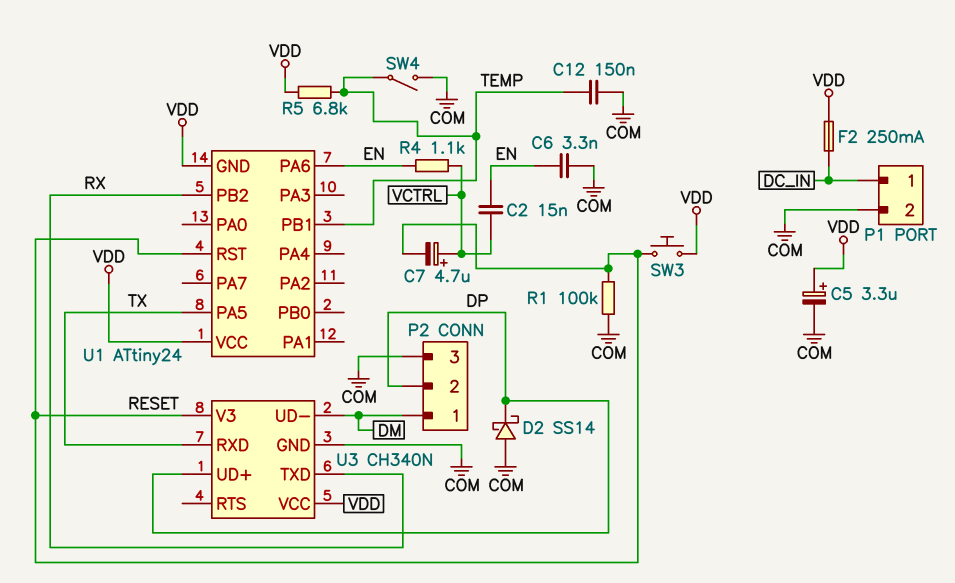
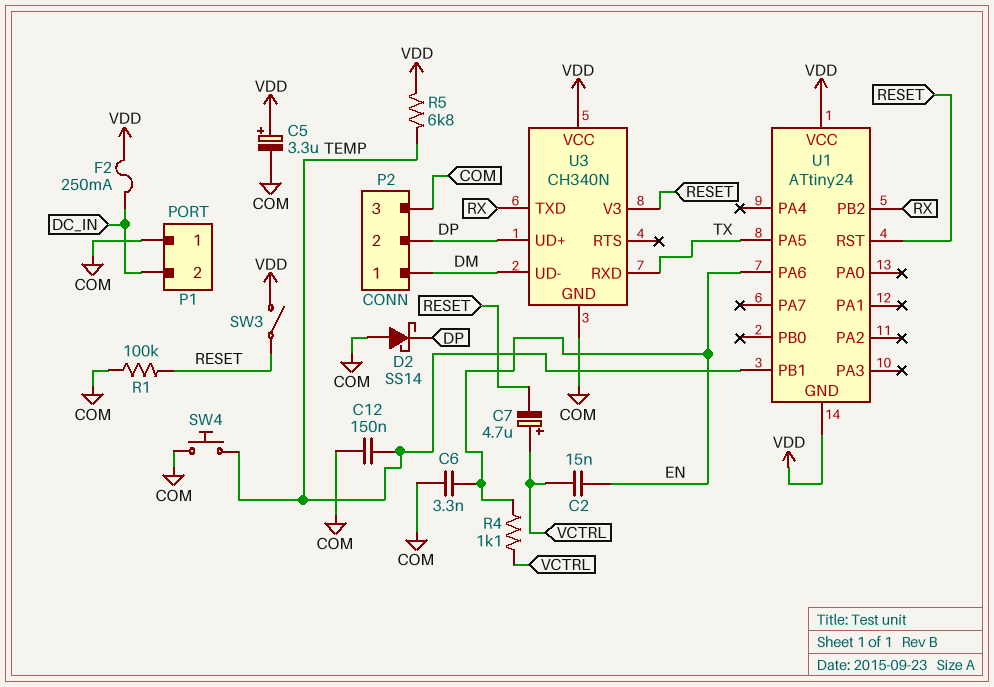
P1 pin 1: DC_IN -> COM
P1 pin 2: COM -> DC_IN
SW3: button (RESET, VDD) -> switch (RESET, VDD)
SW4: switch (COM, TEMP) -> button (COM, TEMP)

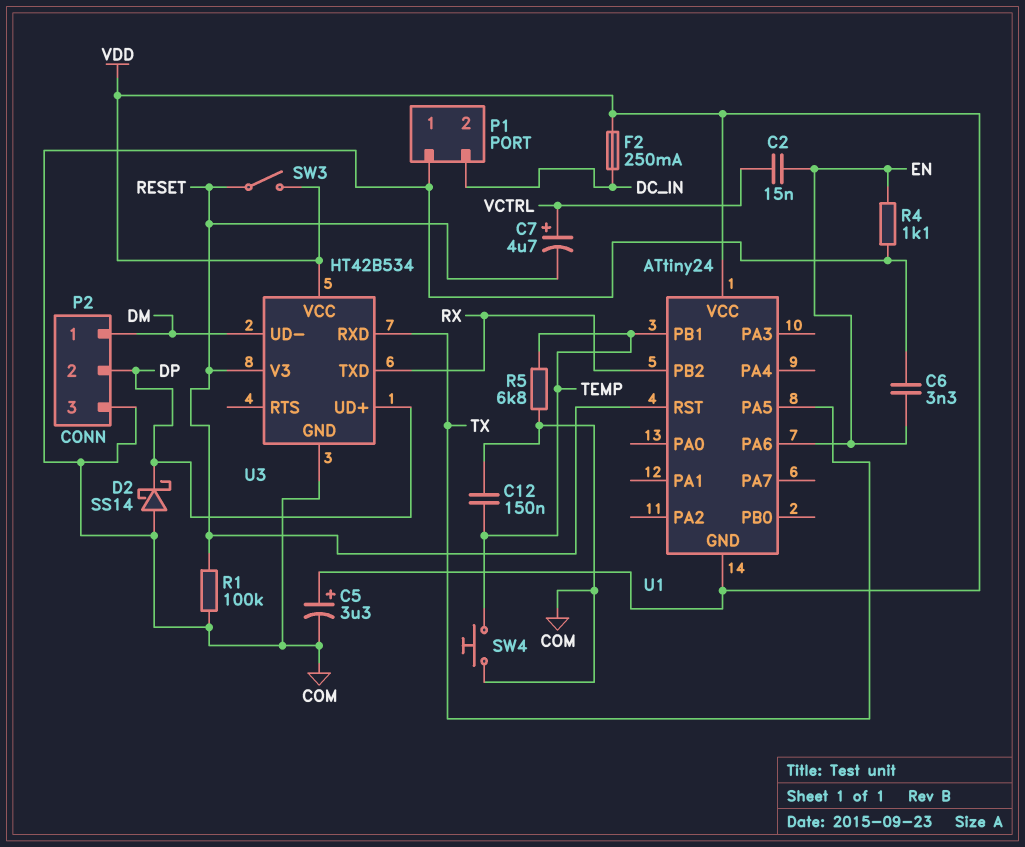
R4: 1.1k (EN, VCTRL) -> 1.1k (COM, EN)
R5: 6.8k (TEMP, VDD) -> 6.8k (COM, TEMP)
U3: CH340N -> HT42B534

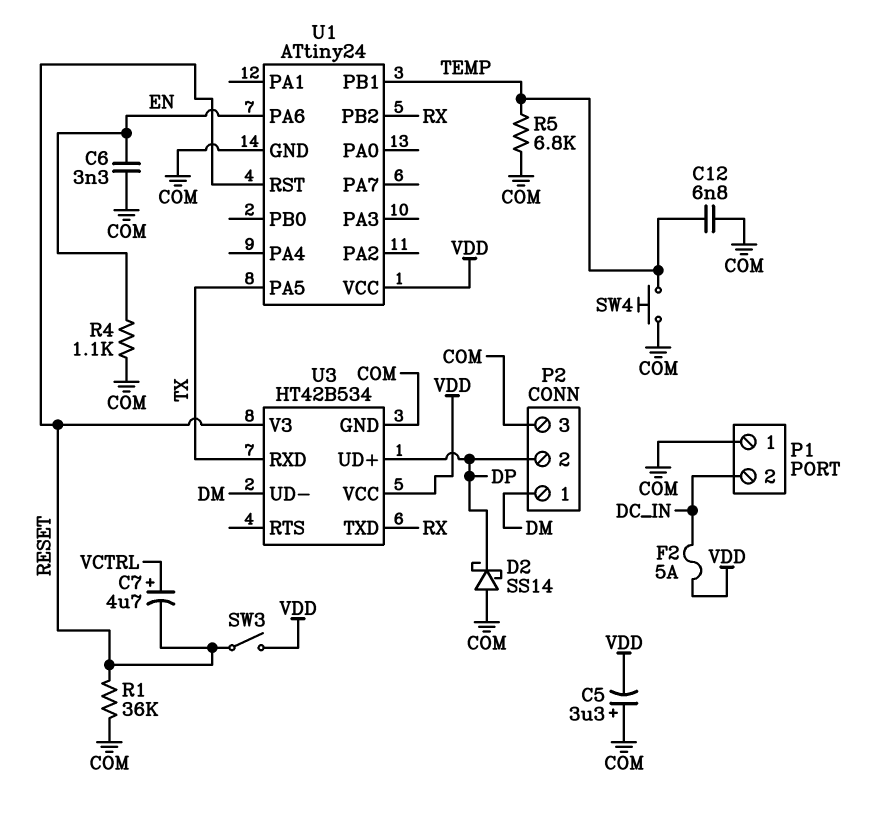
C2: 15nF (EN, VCTRL) -> none
C5: 3.3uF (plus VDD, minus COM) -> 3.3uF (plus COM, minus VDD)
C12: 150nF (COM, TEMP) -> 6.8nF (COM, TEMP)
F2: 250mA (DC_IN, VDD) -> 5A (DC_IN, VDD)
R1: 100k (COM, RESET) -> 36k (COM, RESET)
U1 pin GND: VDD -> COM

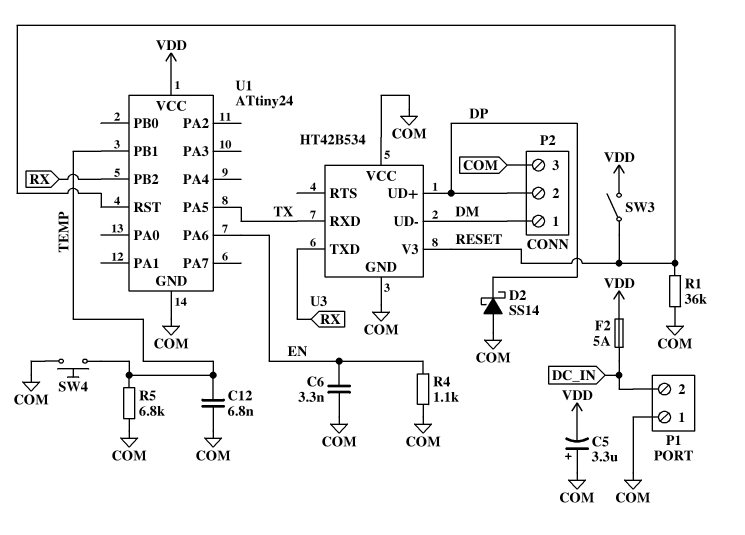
C7: 4.7uF (plus VCTRL, minus RESET) -> none
U3 pin VCC: VDD -> COM

